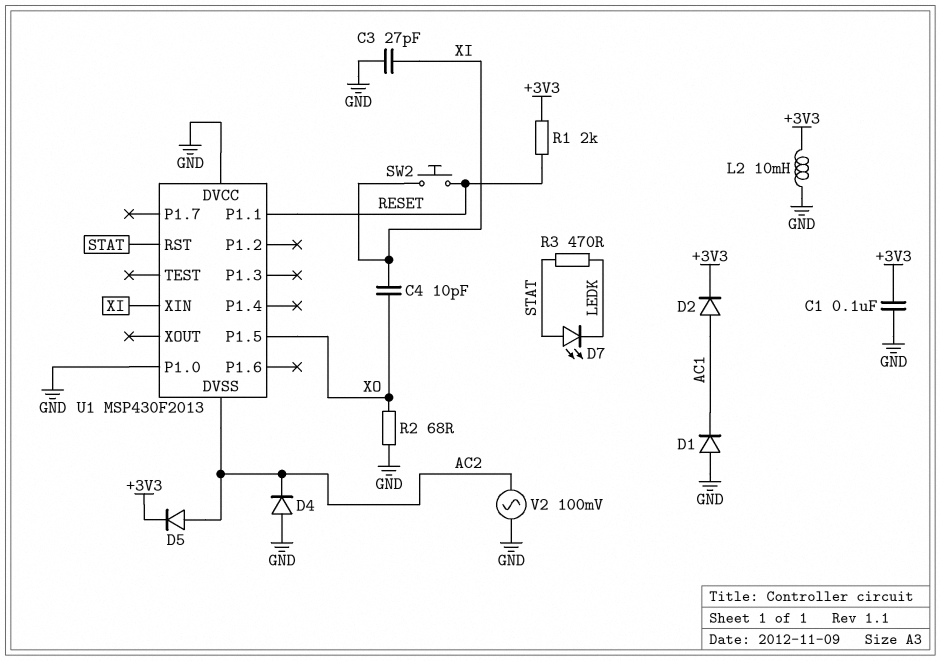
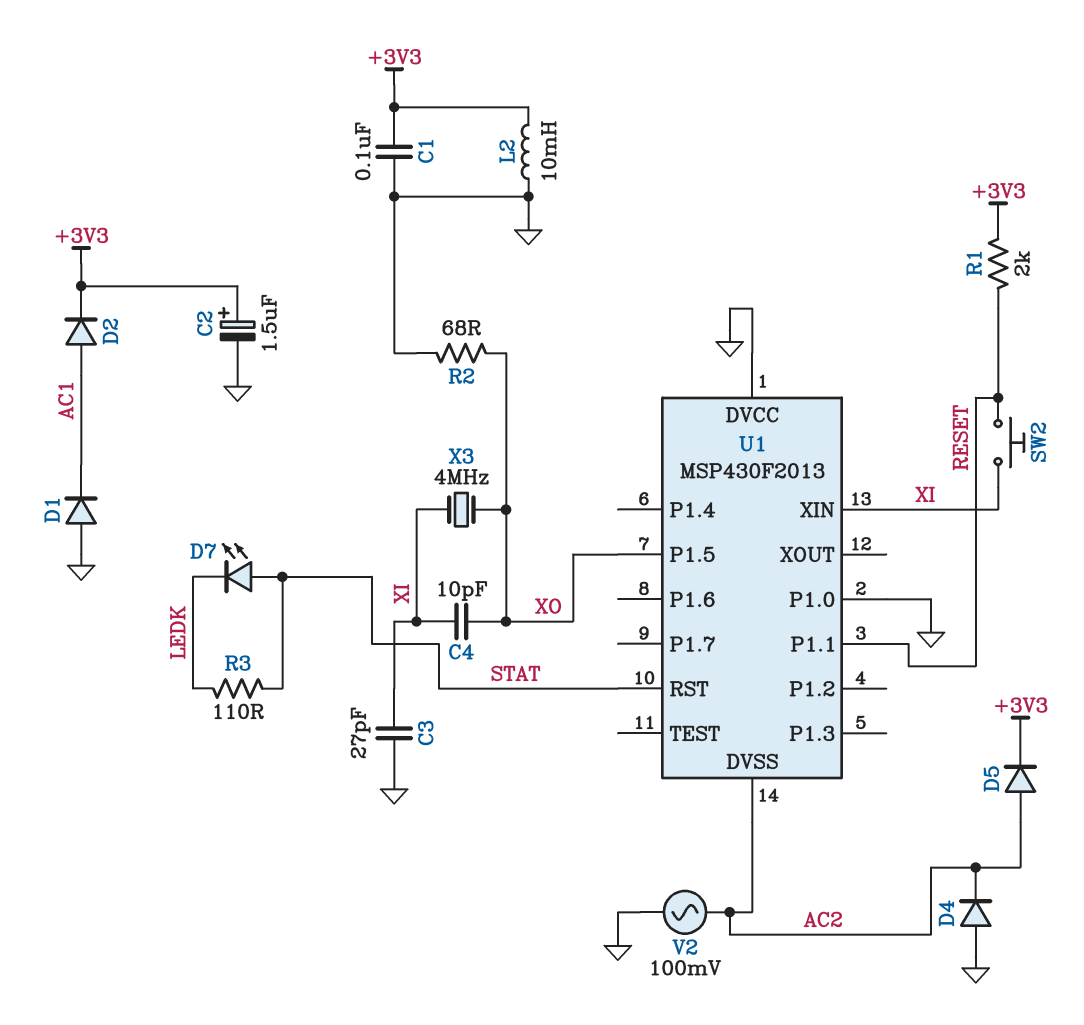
C2: none -> 1.5uF (plus +3V3, minus GND)
R3: 470 (LEDK, STAT) -> 110 (LEDK, STAT)
X3: none -> 4MHz (XI, XO)

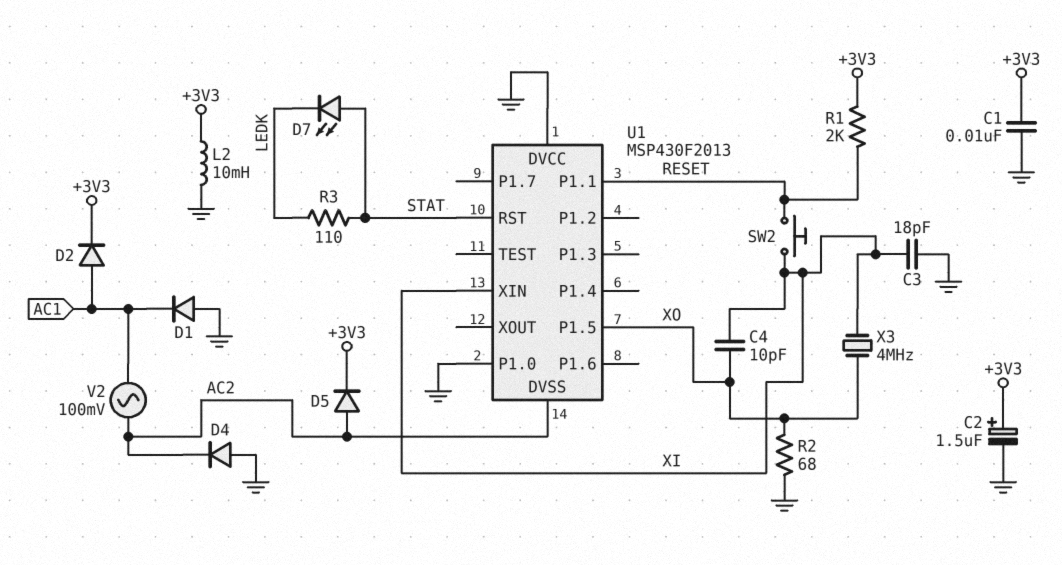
C1: 100nF (+3V3, GND) -> 10nF (+3V3, GND)
C3: 27pF (GND, XI) -> 18pF (GND, XI)
V2: AC 100mV (AC2, GND) -> AC 100mV (AC1, AC2)

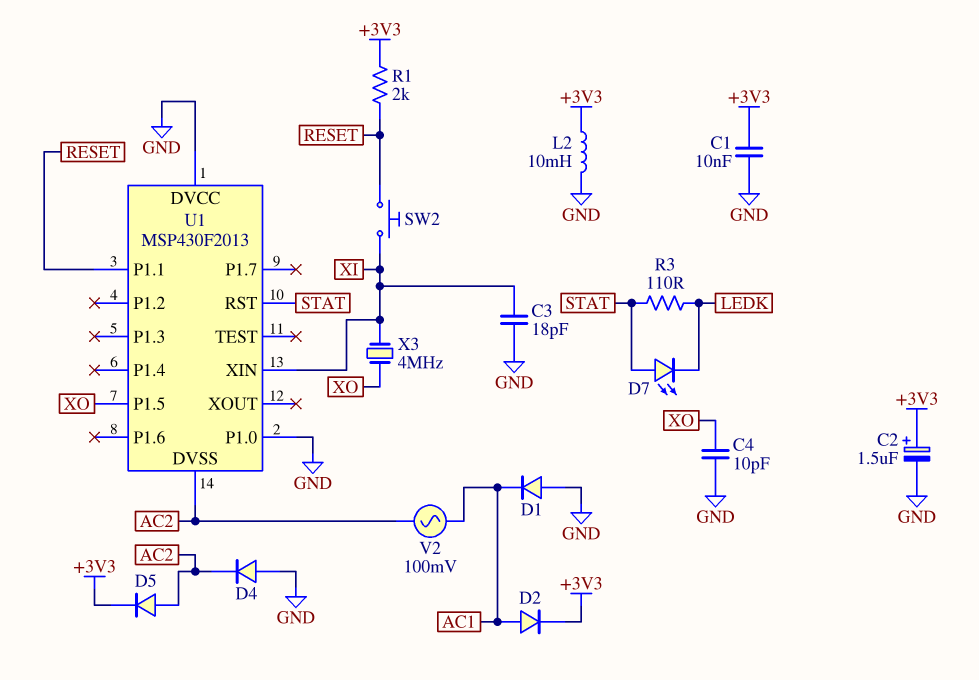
C4: 10pF (XI, XO) -> 10pF (GND, XO)
R2: 68 (GND, XO) -> none

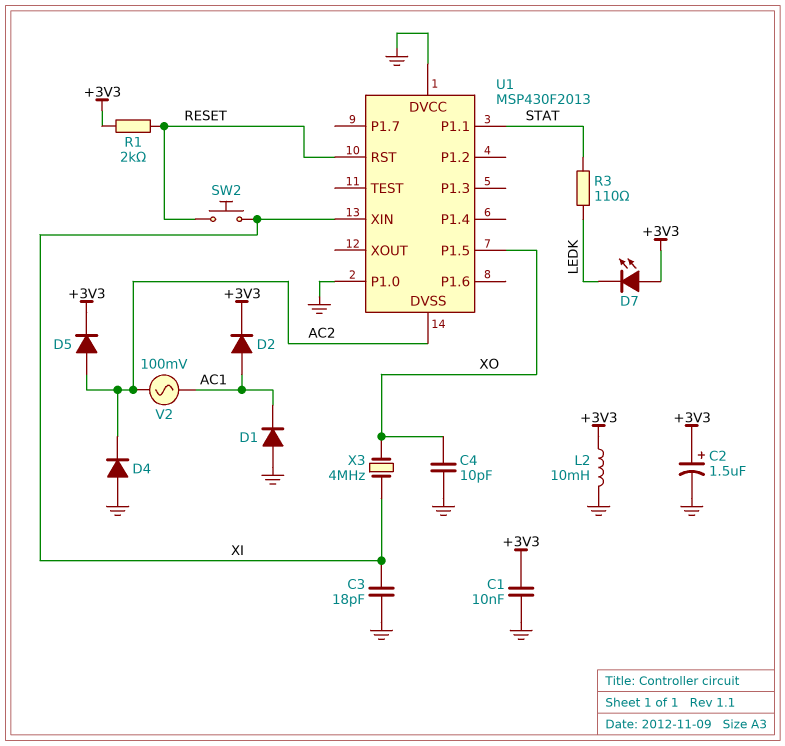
D7: LED (A STAT, K LEDK) -> LED (A +3V3, K LEDK)
U1 pin P1.1: RESET -> STAT
U1 pin RST: STAT -> RESET

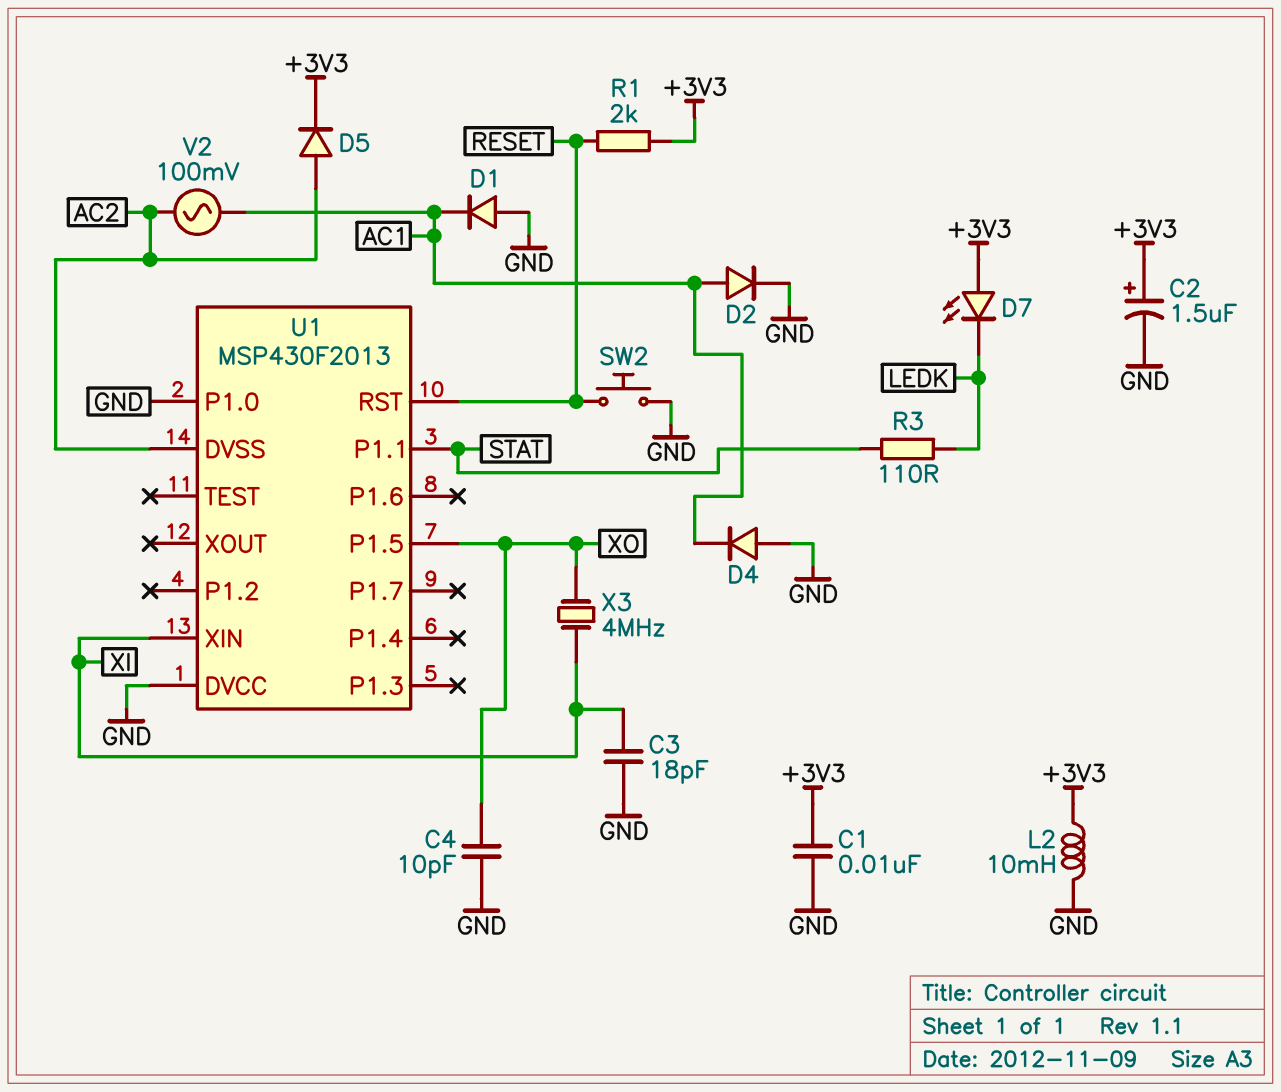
D2: diode (A AC1, K +3V3) -> diode (A AC1, K GND)
D4: diode (A GND, K AC2) -> diode (A GND, K AC1)
SW2: button (RESET, XI) -> button (GND, RESET)

